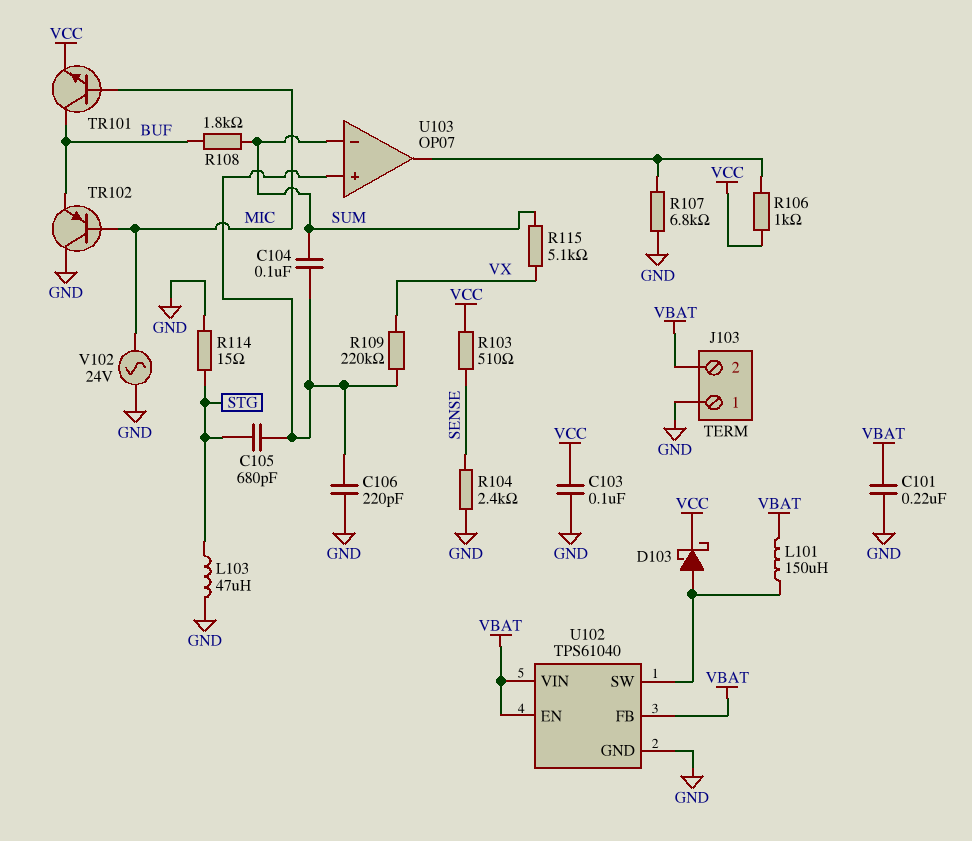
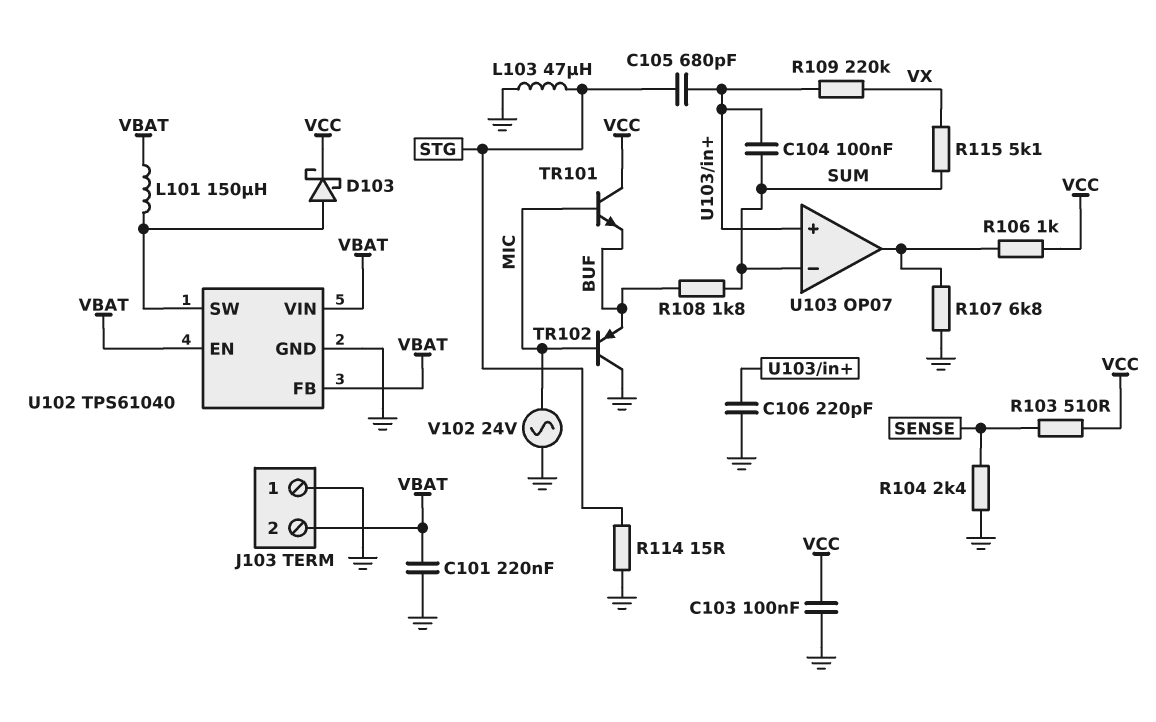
TR101: NPN (B MIC, C BUF, E VCC) -> NPN (B MIC, C VCC, E BUF)

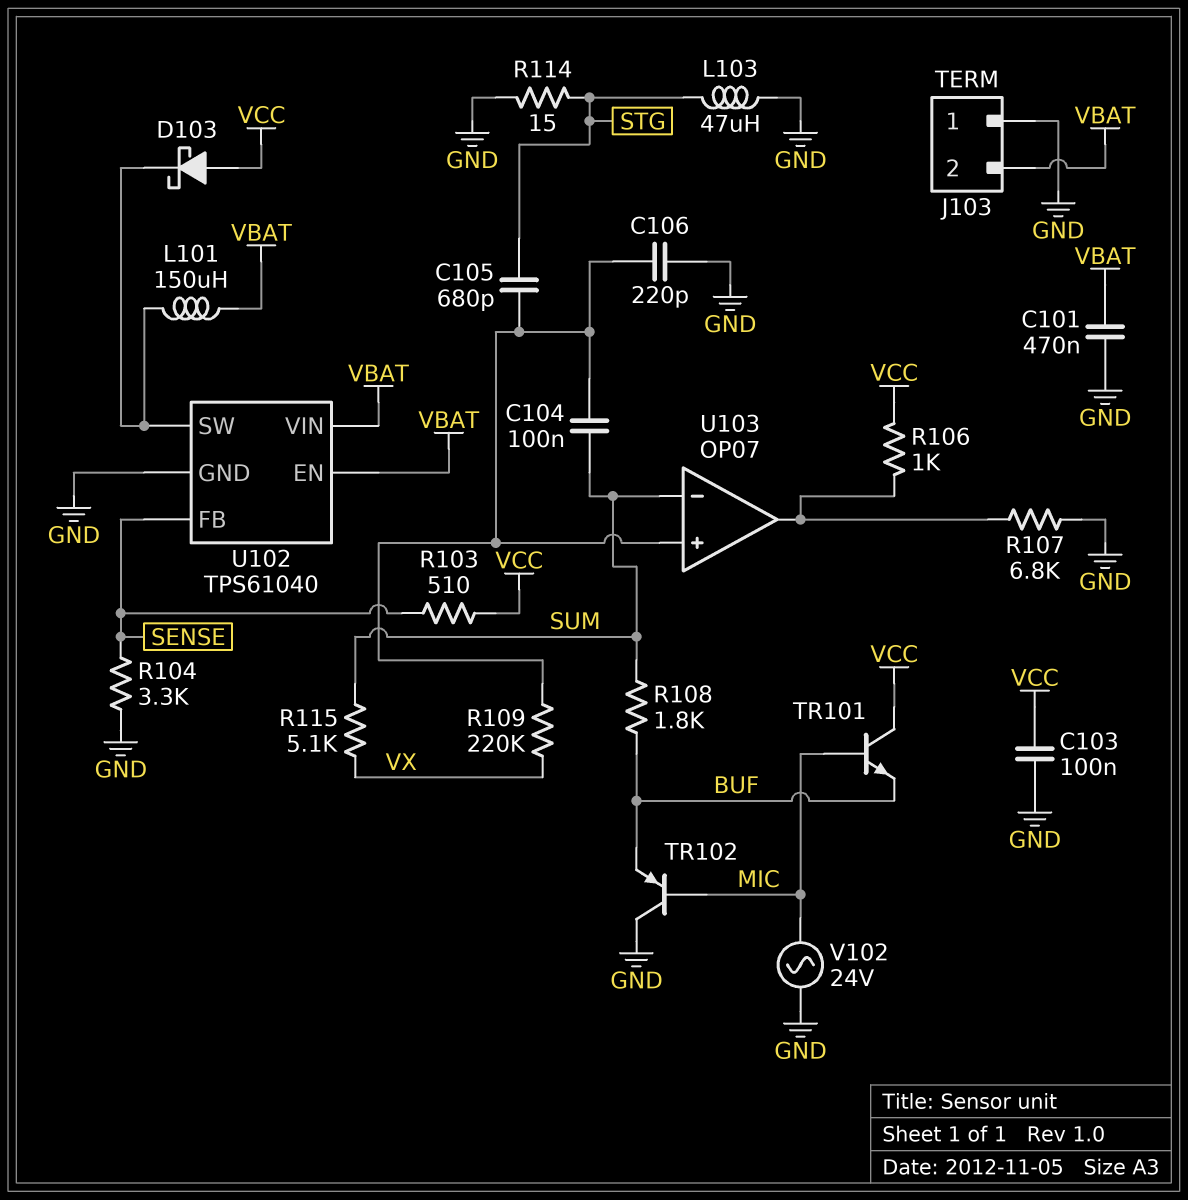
C101: 220nF (GND, VBAT) -> 470nF (GND, VBAT)
D103: schottky (A U102/SW, K VCC) -> schottky (A VCC, K U102/SW)
R104: 2.4k (GND, SENSE) -> 3.3k (GND, SENSE)
U102 pin FB: VBAT -> SENSE

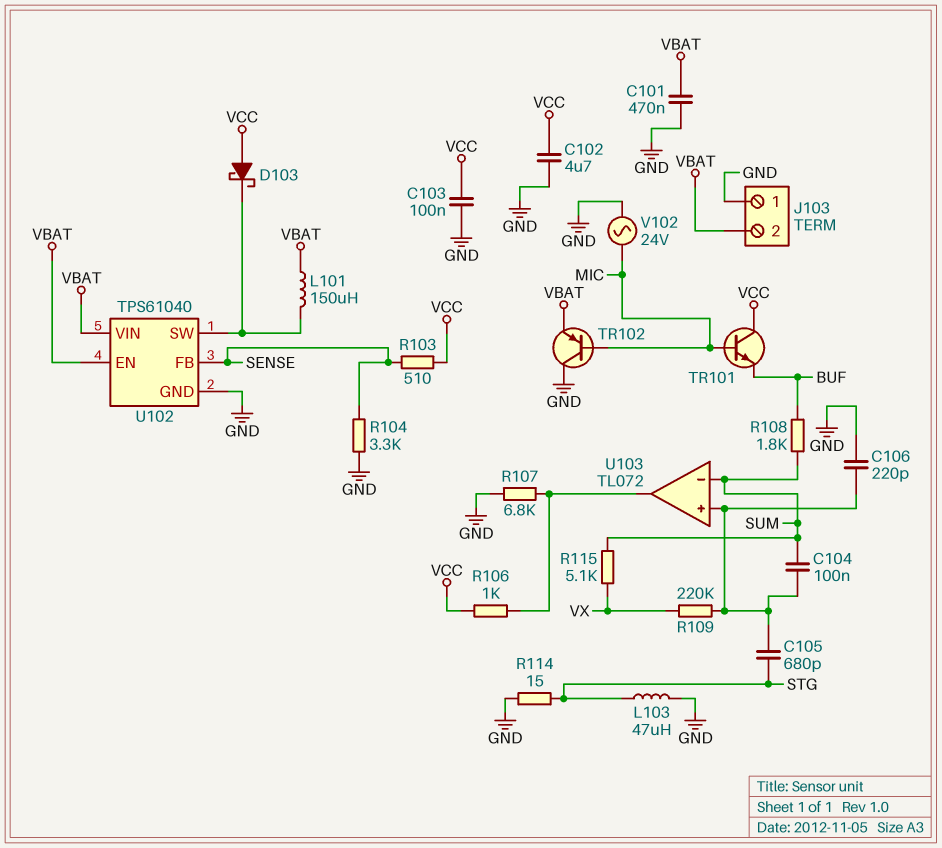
C102: none -> 4.7uF (GND, VCC)
TR102: PNP (B MIC, C GND, E BUF) -> PNP (B MIC, C GND, E VBAT)
U103: OP07 -> TL072

